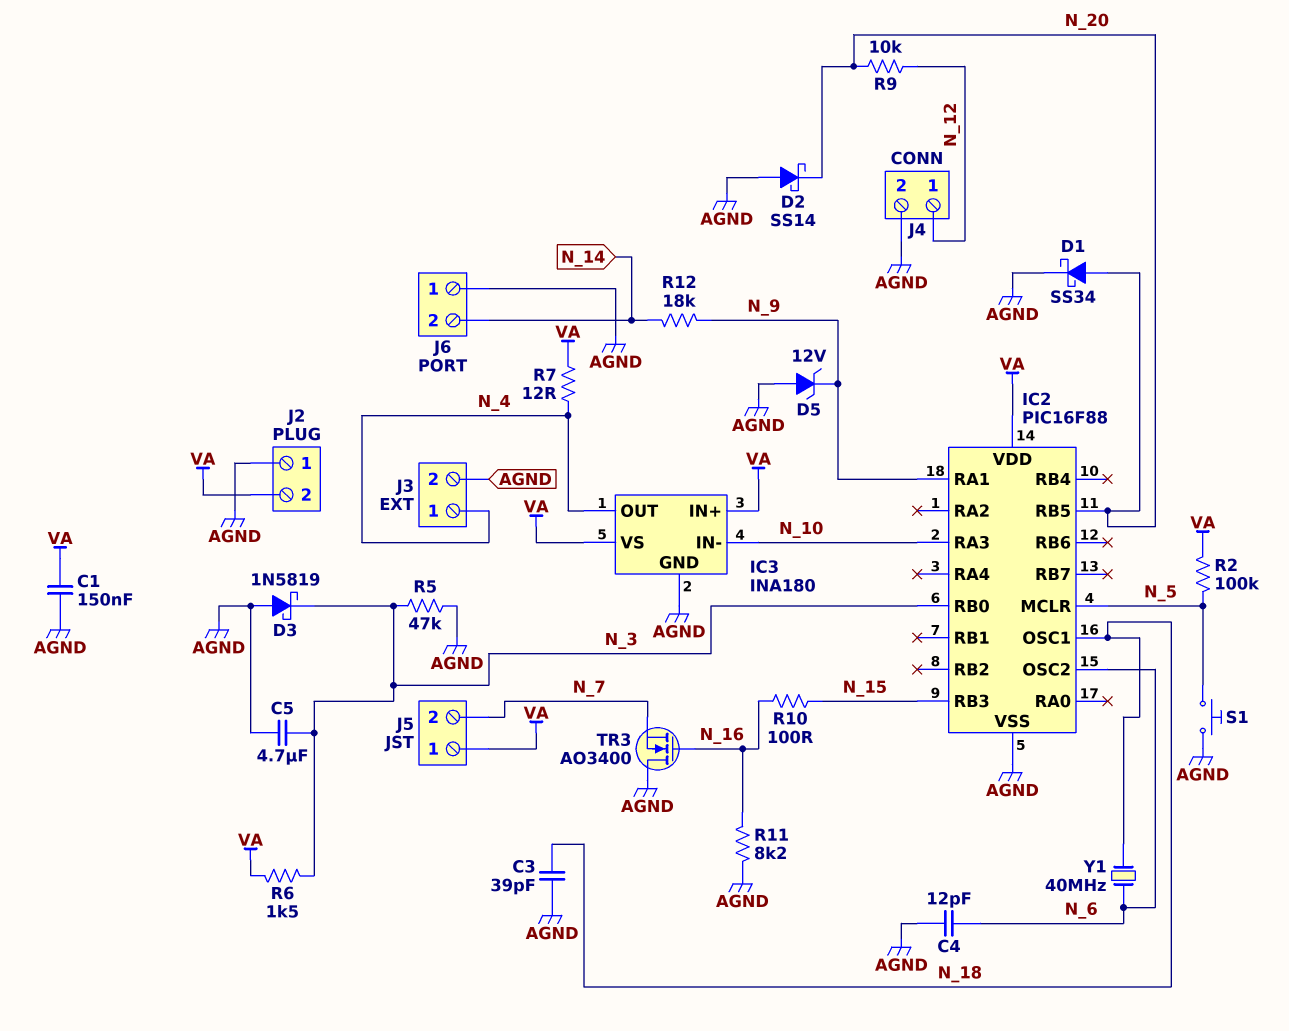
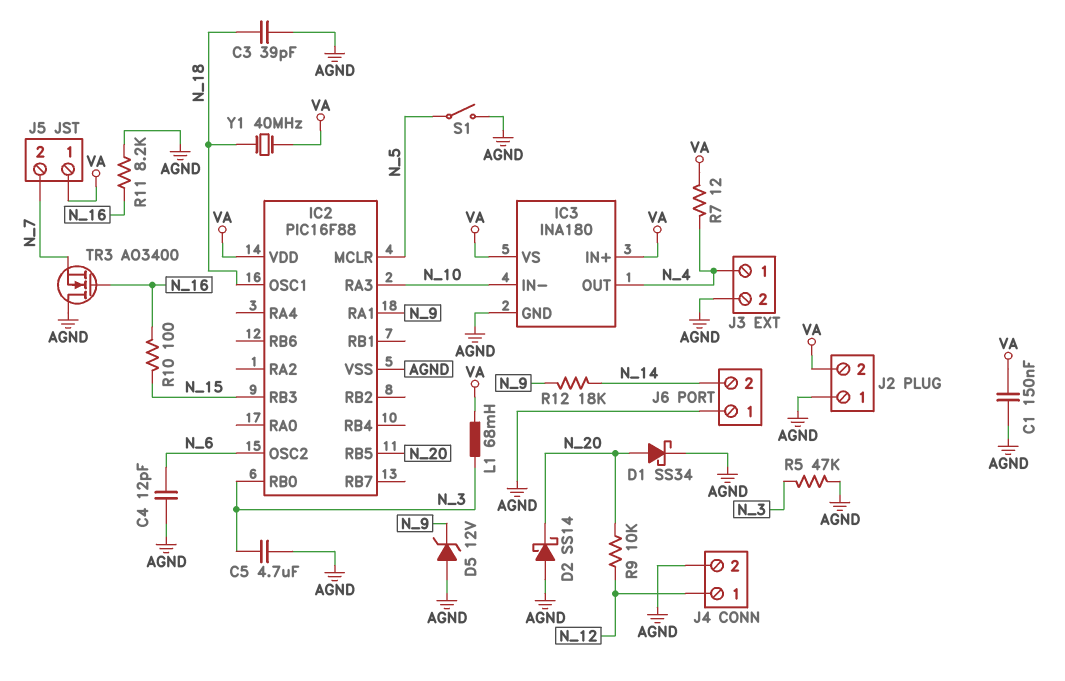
D3: schottky 1N5819 (A AGND, K N_3) -> none
L1: none -> 68mH (N_3, VA)
R2: 100k (N_5, VA) -> none
R6: 1.5k (N_3, VA) -> none
S1: button (AGND, N_5) -> switch (AGND, N_5)
Y1: 40MHz (N_6, N_18) -> 40MHz (N_18, VA)

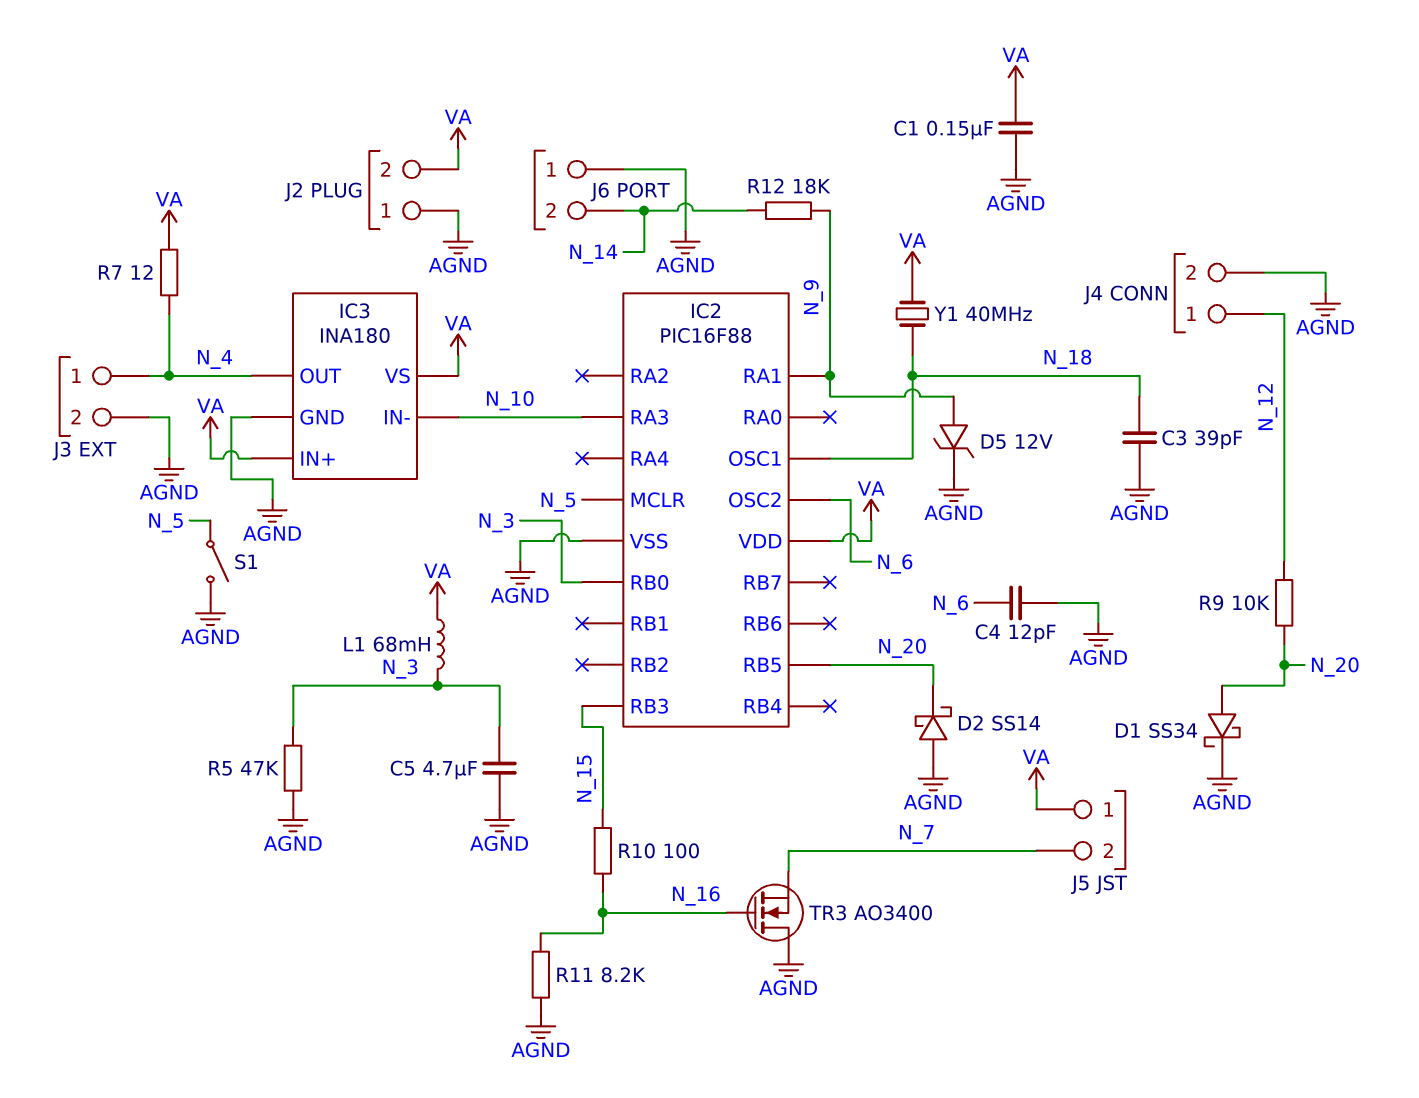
D5: zener 12V (A AGND, K N_9) -> zener 12V (A N_9, K AGND)

